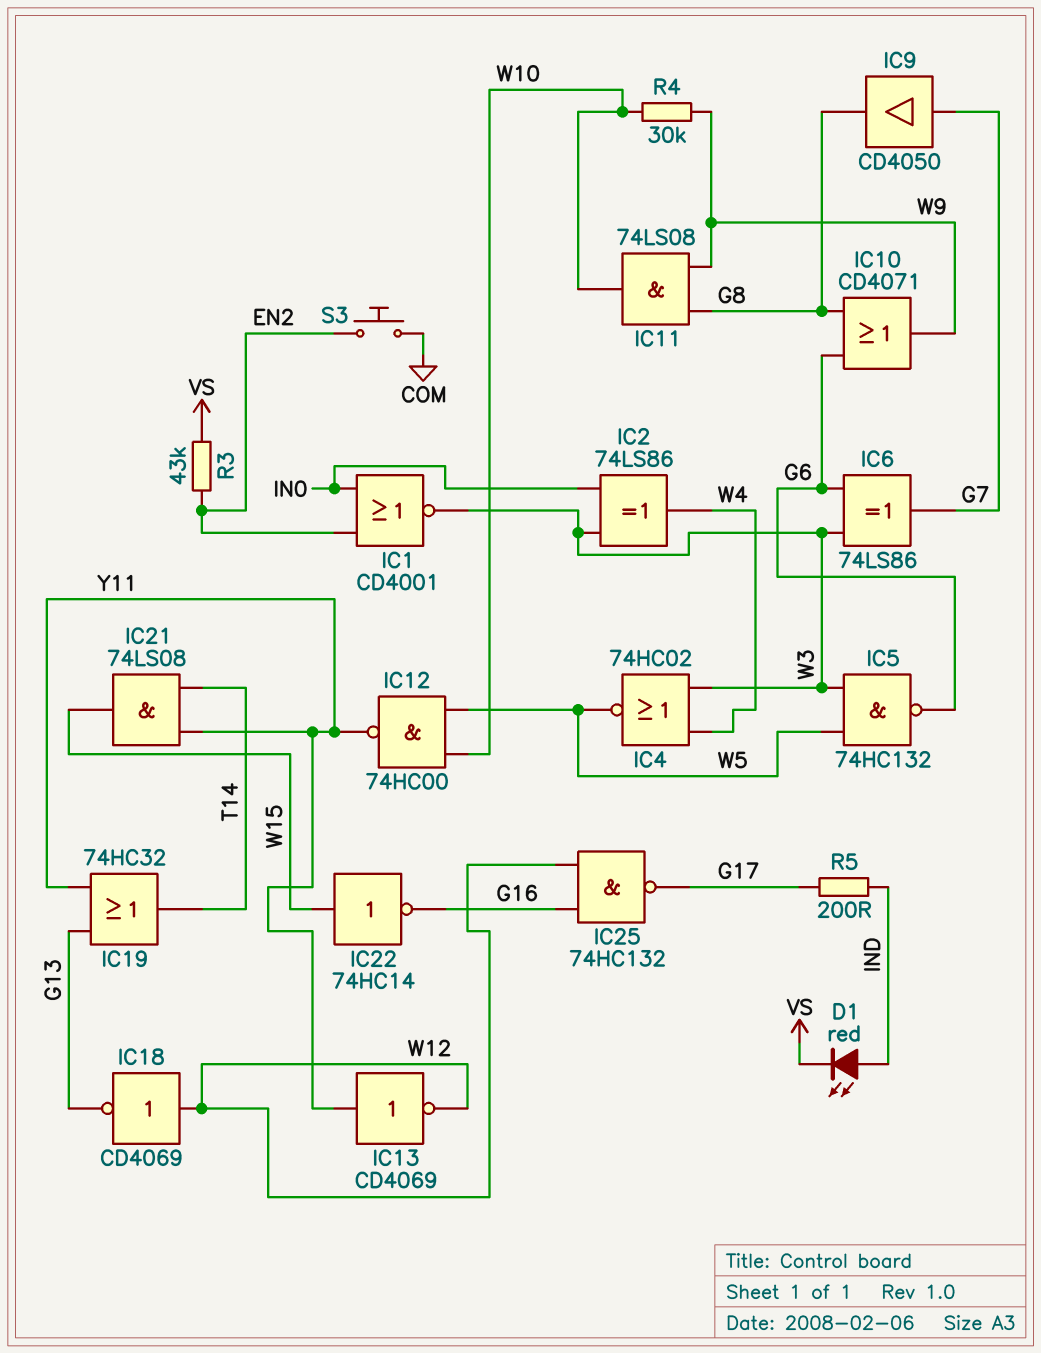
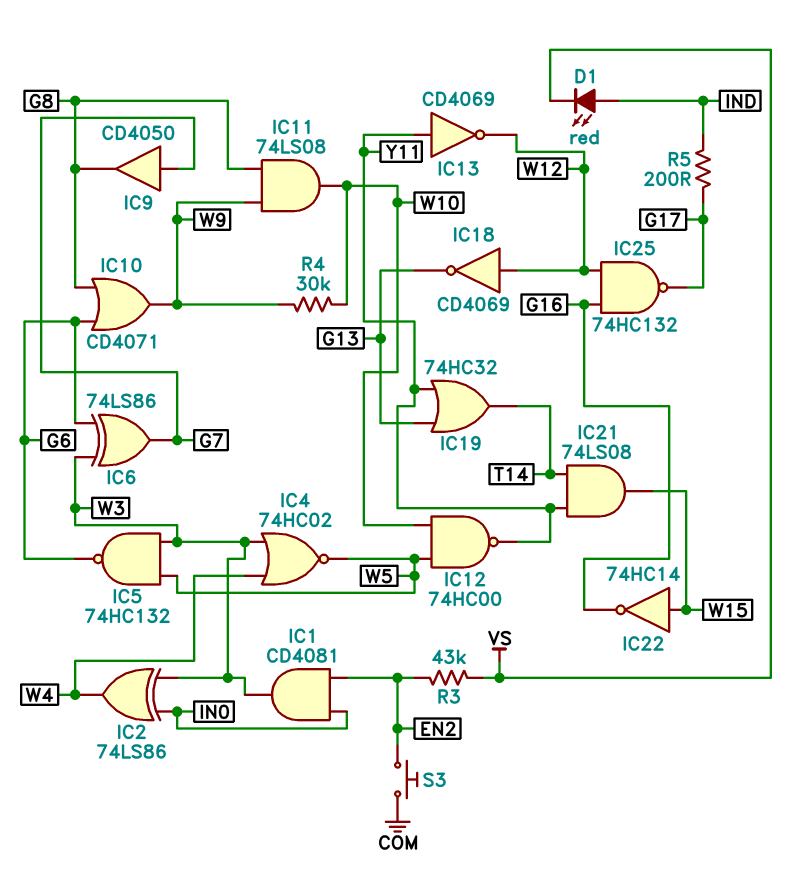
IC1: NOR CD4001 (in EN2, in IN0, out W3) -> AND CD4081 (in EN2, in IN0, out W3)

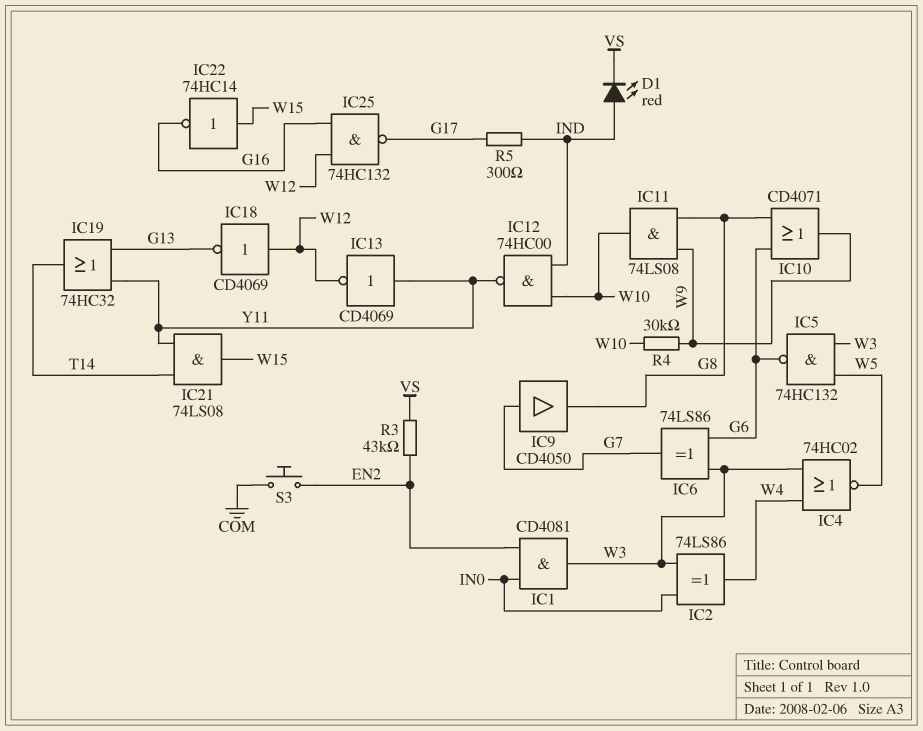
IC12: NAND 74HC00 (in W5, in W10, out Y11) -> NAND 74HC00 (in IND, in W10, out Y11)
R5: 200 (G17, IND) -> 300 (G17, IND)

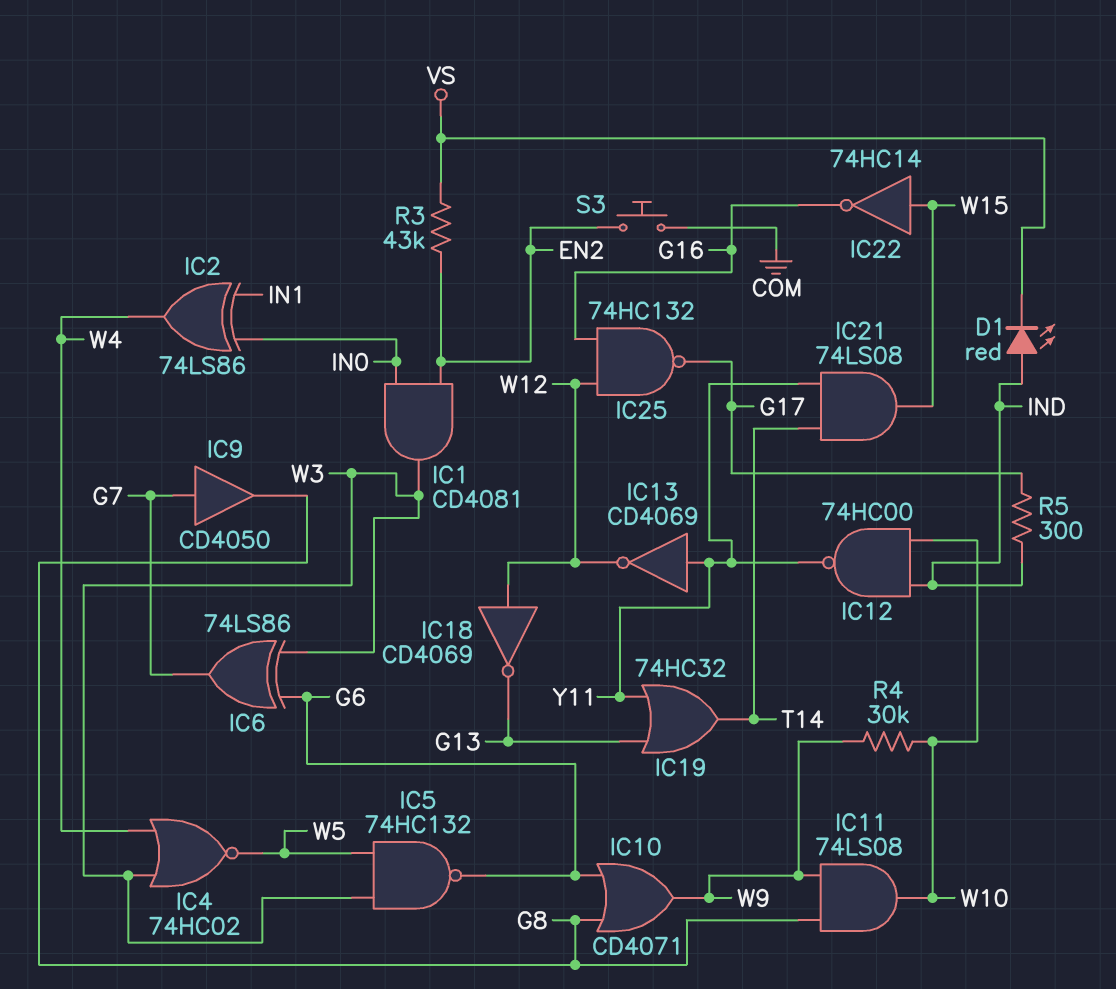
IC2: XOR 74LS86 (in IN0, in W3, out W4) -> XOR 74LS86 (in IN0, in IN1, out W4)

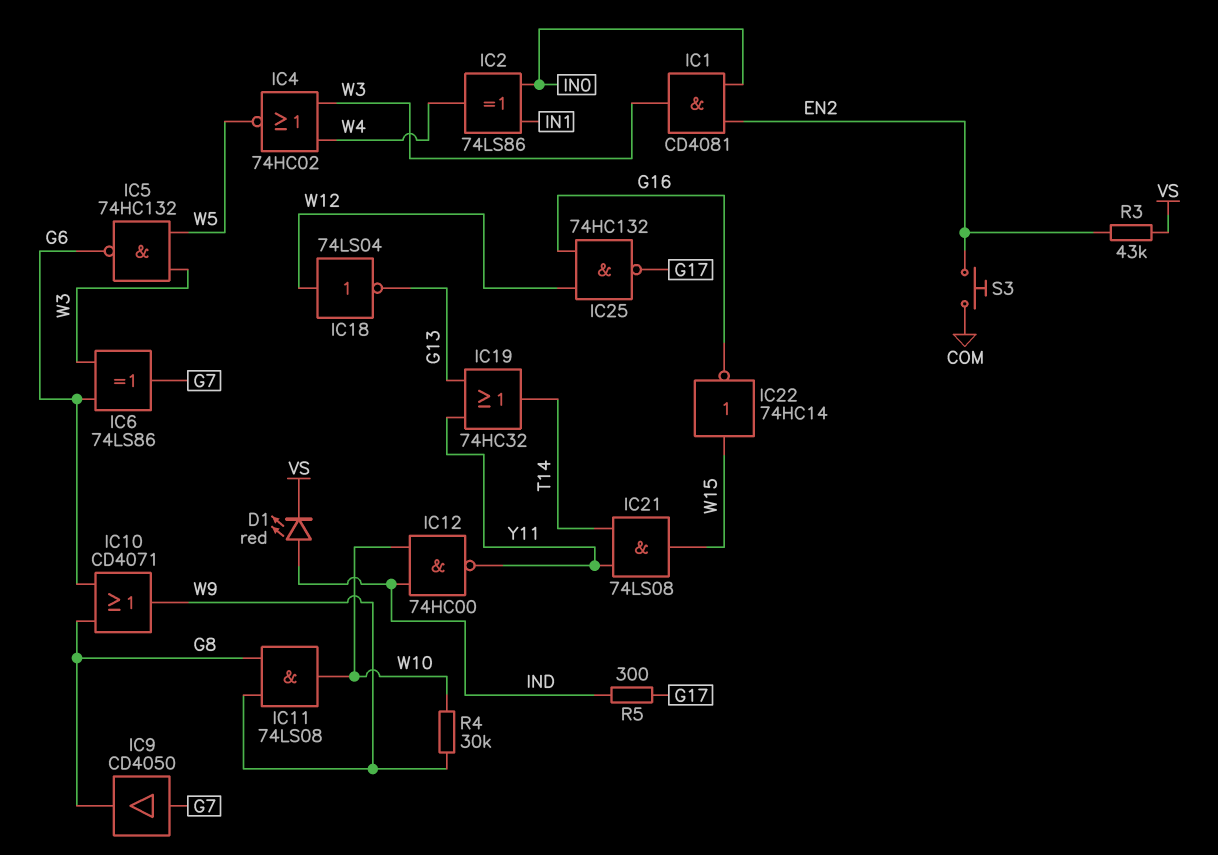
IC13: NOT CD4069 (in Y11, out W12) -> none
IC18: NOT CD4069 (in W12, out G13) -> NOT 74LS04 (in W12, out G13)

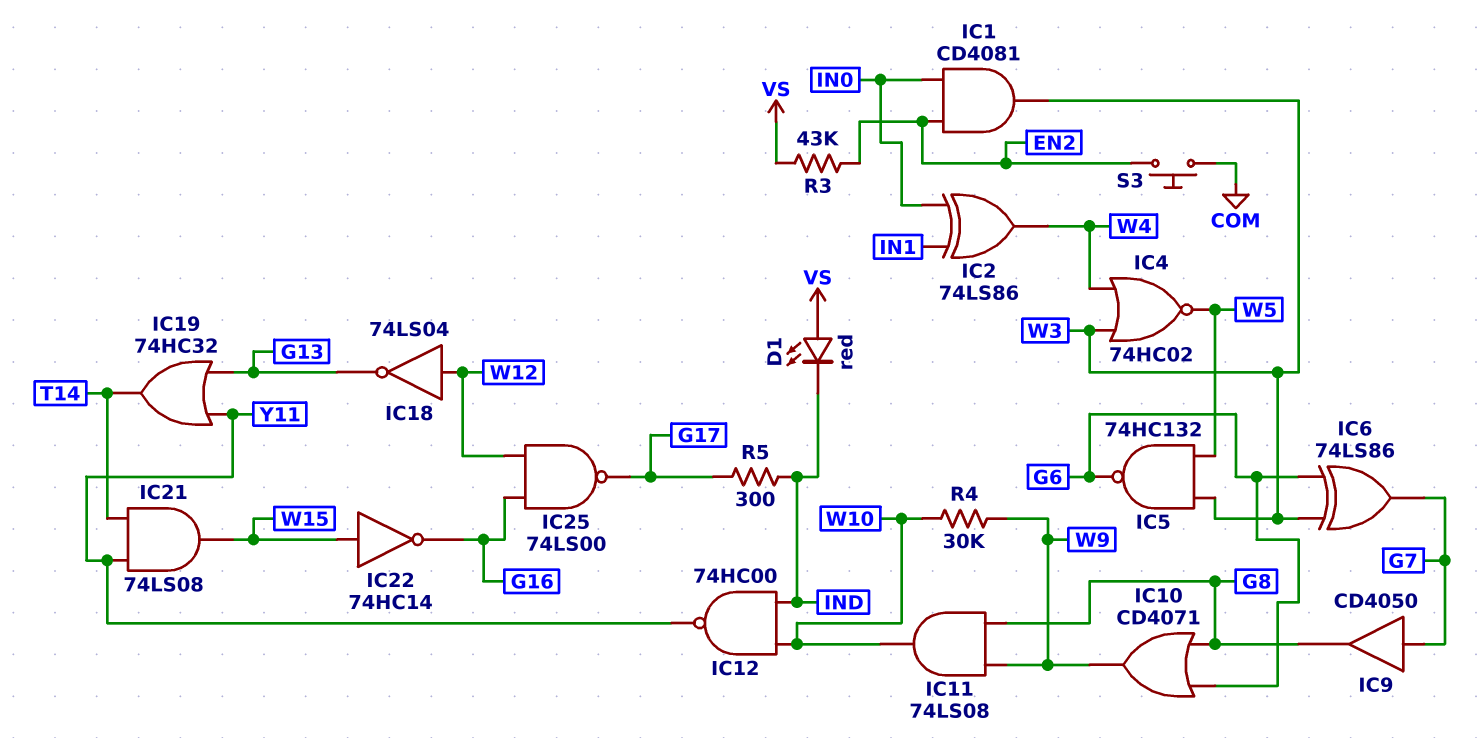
D1: LED red (A IND, K VS) -> LED red (A VS, K IND)
IC25: NAND 74HC132 (in G16, in W12, out G17) -> NAND 74LS00 (in G16, in W12, out G17)

